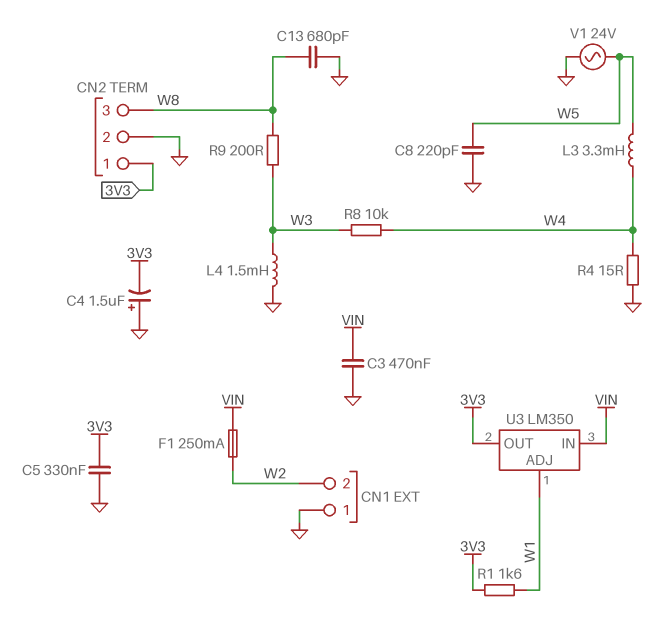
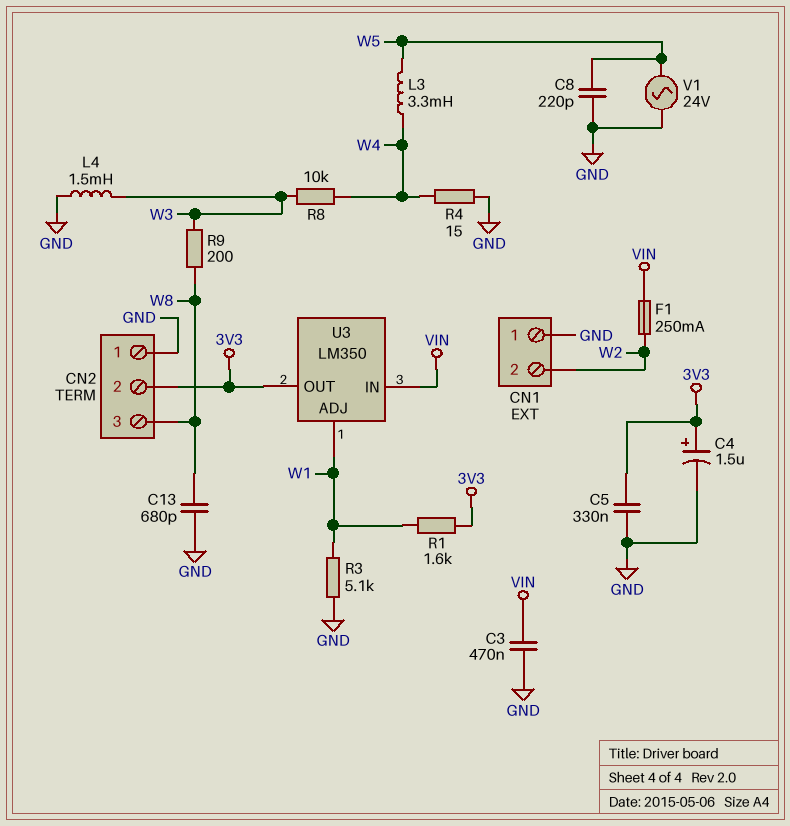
C4: 1.5uF (plus GND, minus 3V3) -> 1.5uF (plus 3V3, minus GND)
CN2 pin 1: 3V3 -> GND
CN2 pin 2: GND -> 3V3
R3: none -> 5.1k (GND, W1)

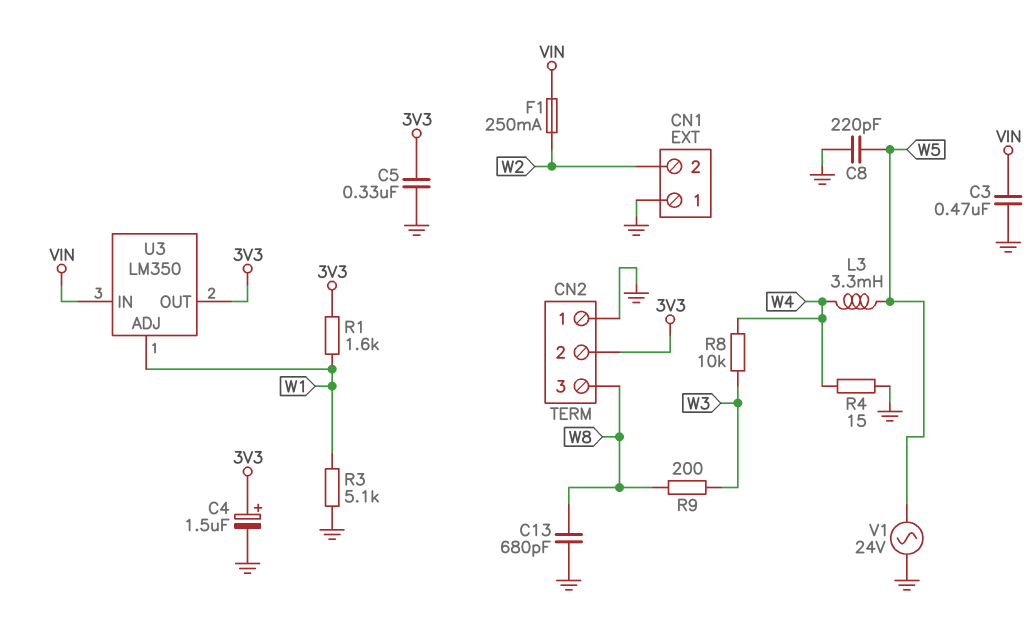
L4: 1.5mH (GND, W3) -> none

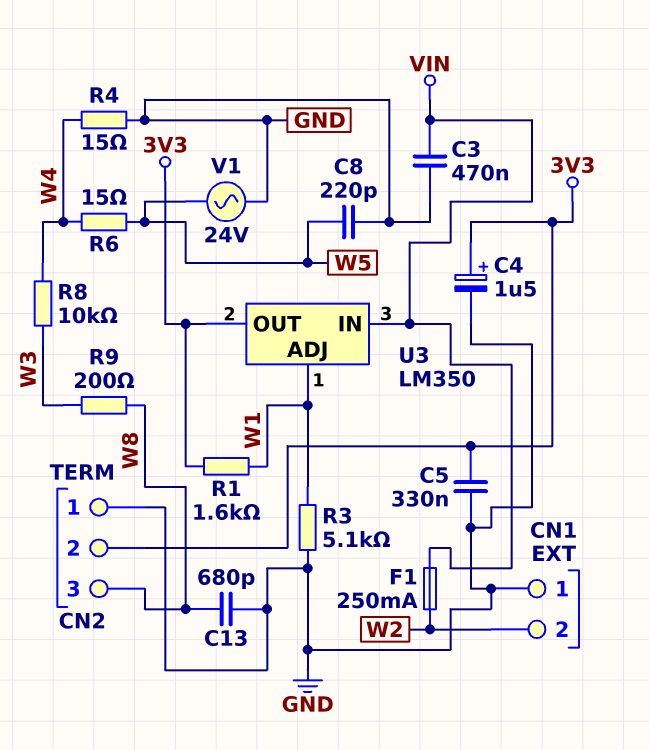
L3: 3.3mH (W4, W5) -> none
R6: none -> 15 (W4, W5)

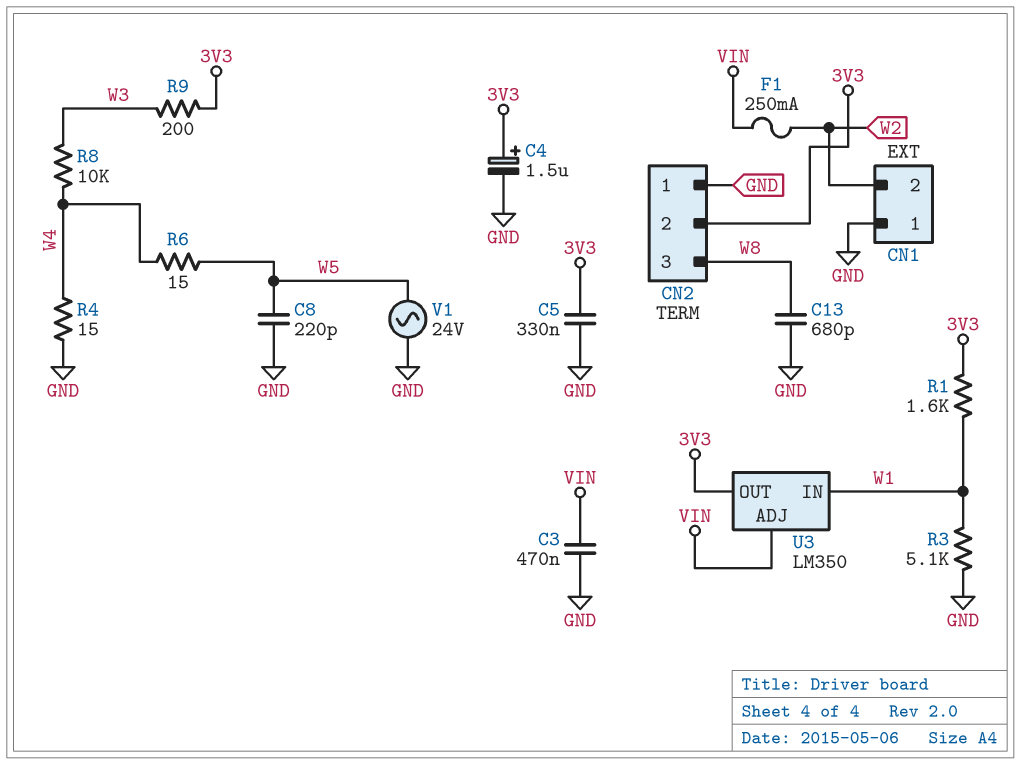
R9: 200 (W3, W8) -> 200 (3V3, W3)
U3 pin ADJ: W1 -> VIN
U3 pin IN: VIN -> W1

